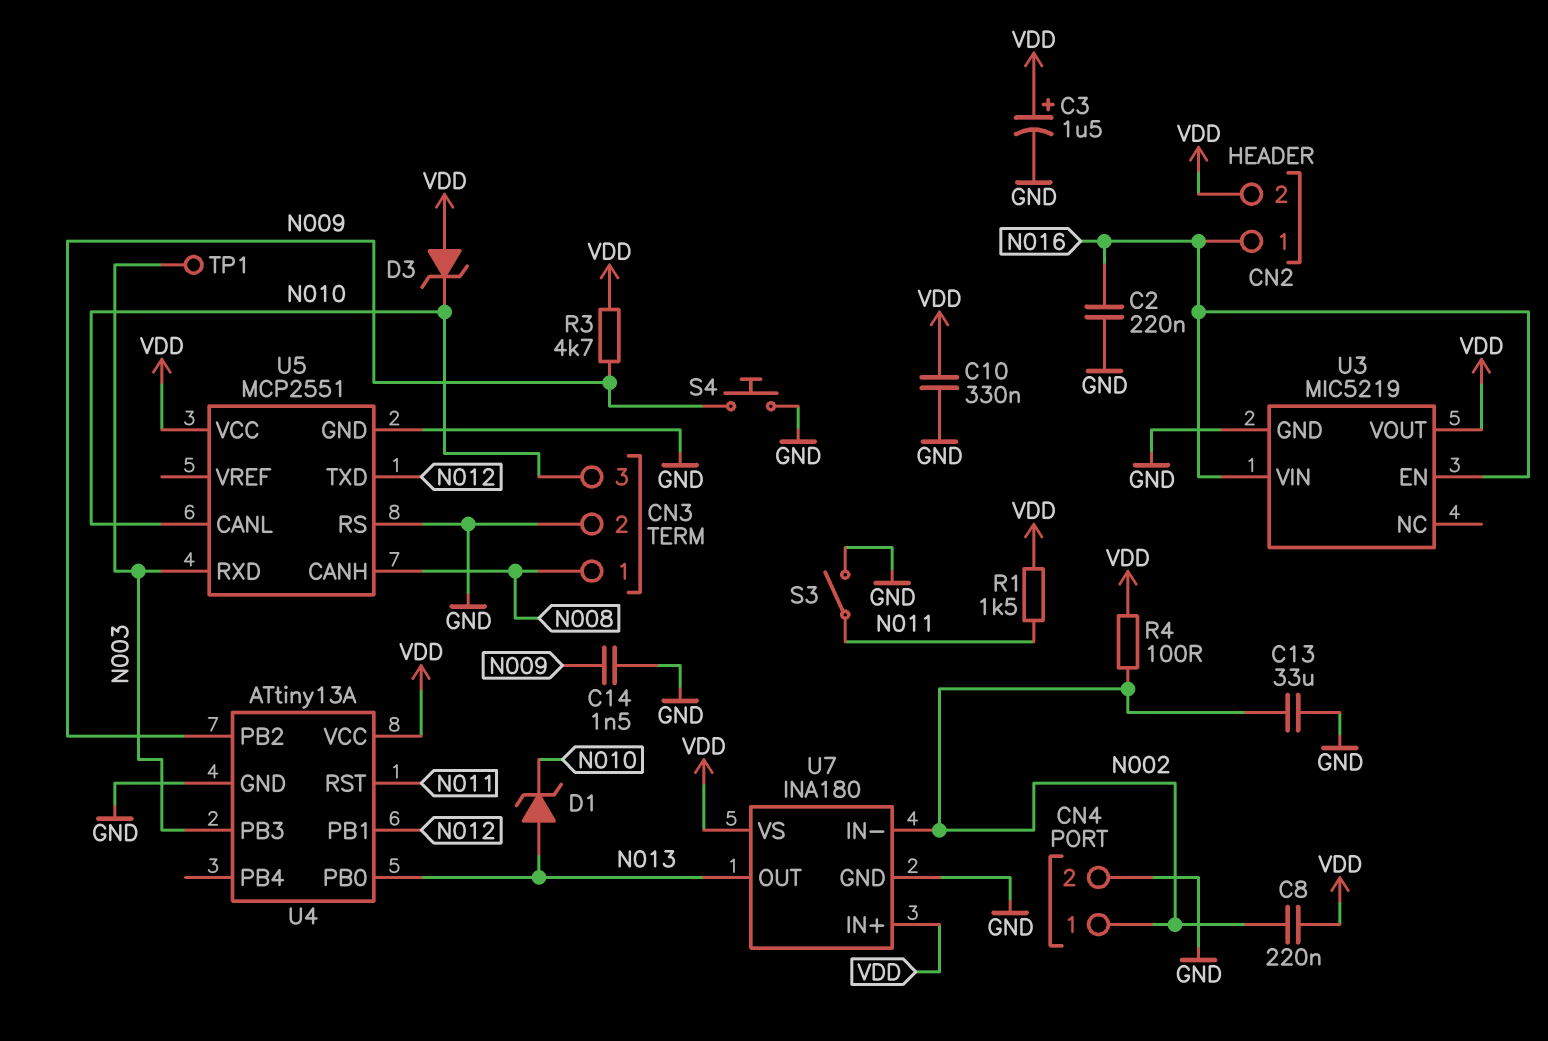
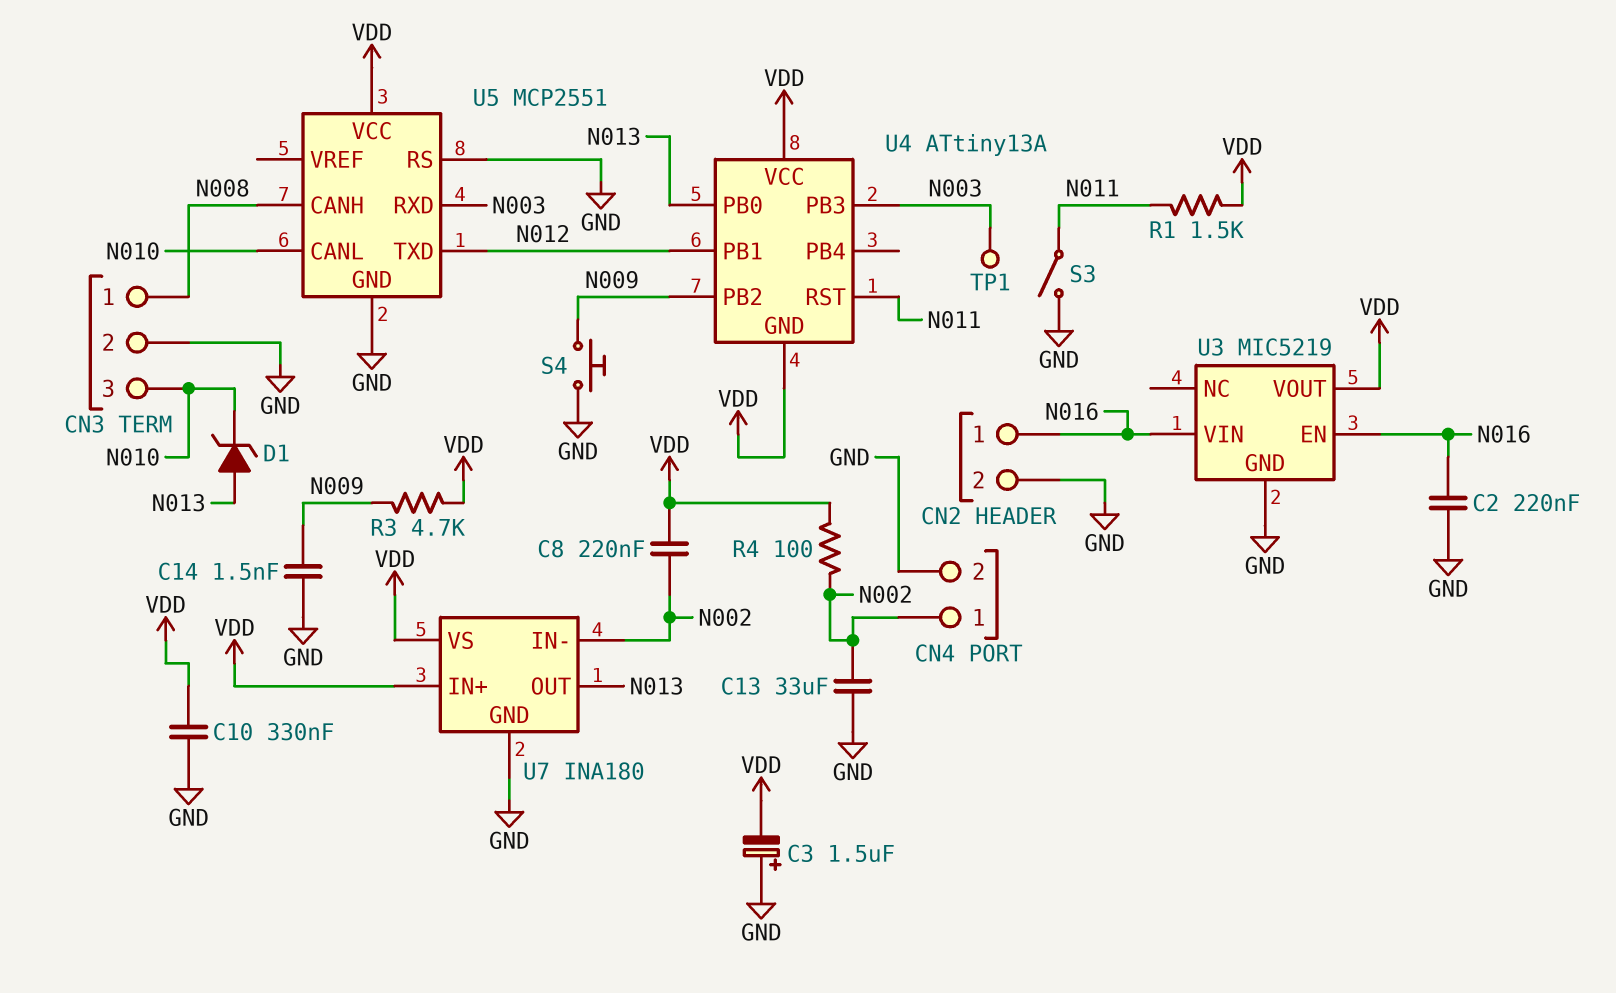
C3: 1.5uF (plus VDD, minus GND) -> 1.5uF (plus GND, minus VDD)
CN2 pin 2: VDD -> GND
D3: zener (A VDD, K N010) -> none
U4 pin GND: GND -> VDD

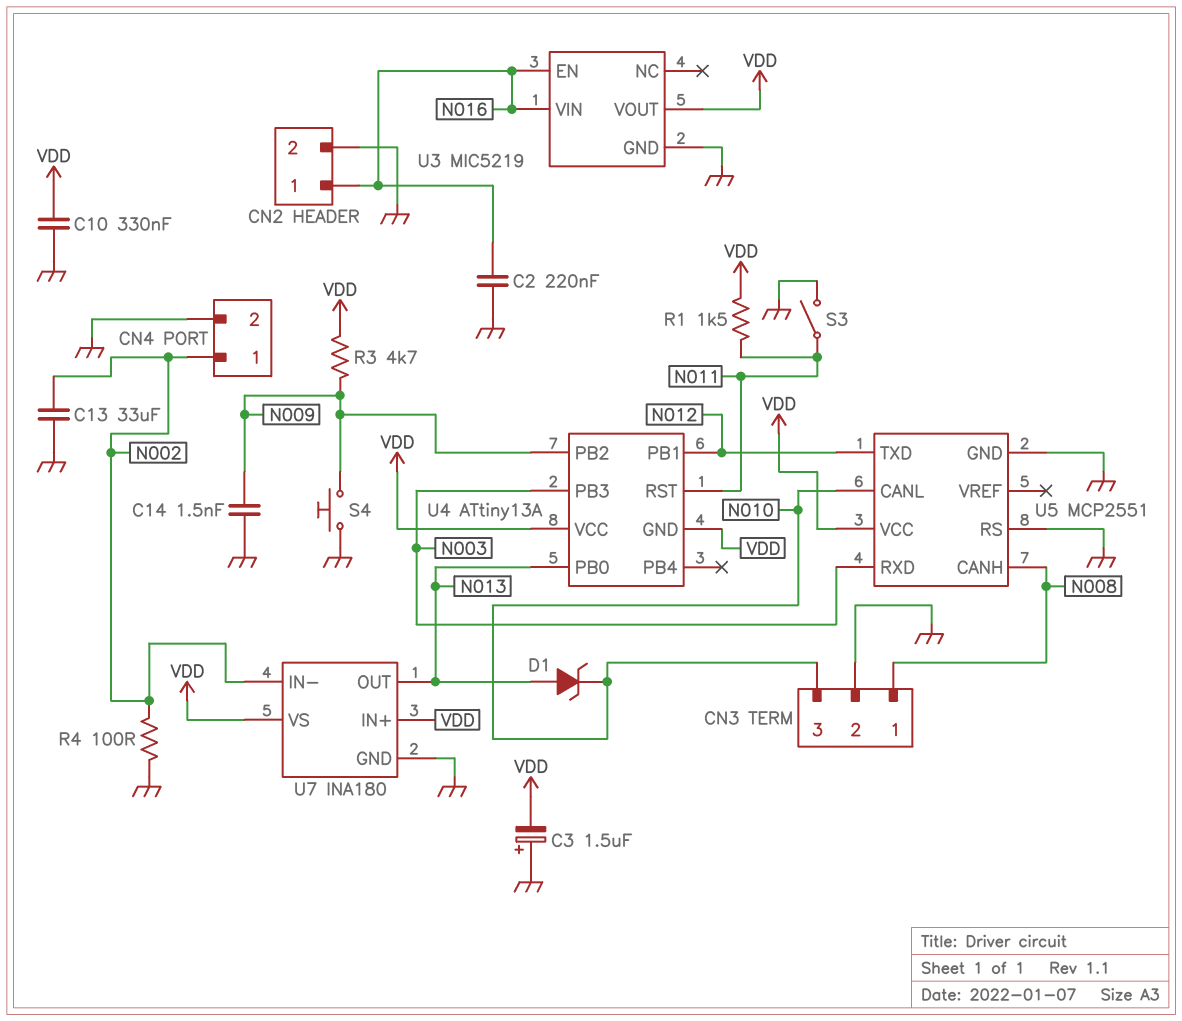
C8: 220nF (N002, VDD) -> none
R4: 100 (N002, VDD) -> 100 (GND, N002)
TP1: test point (N003) -> none

